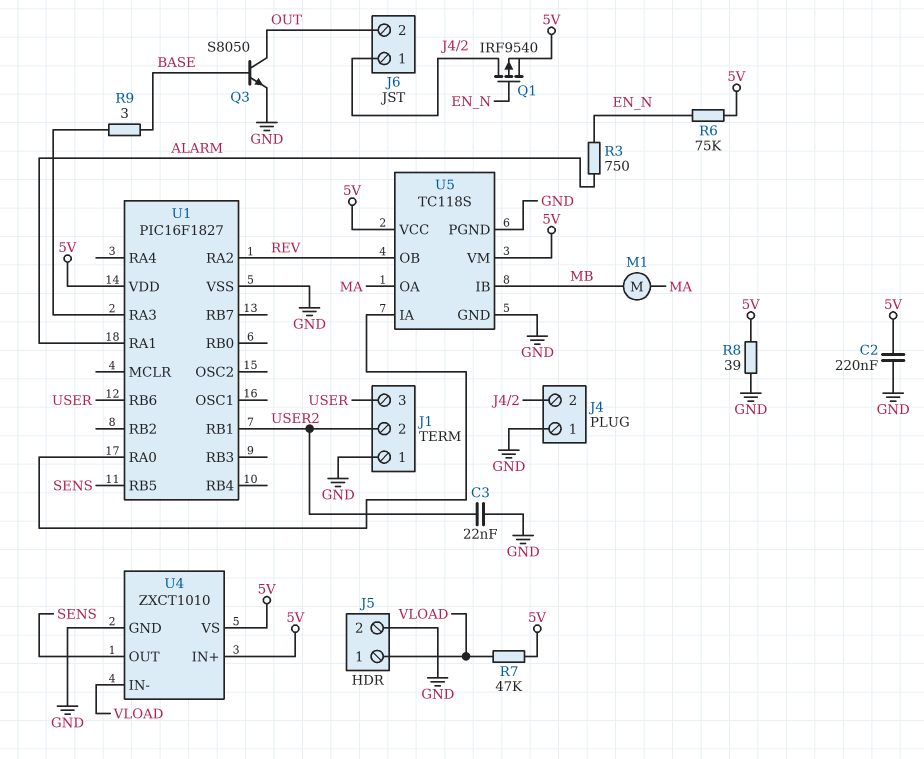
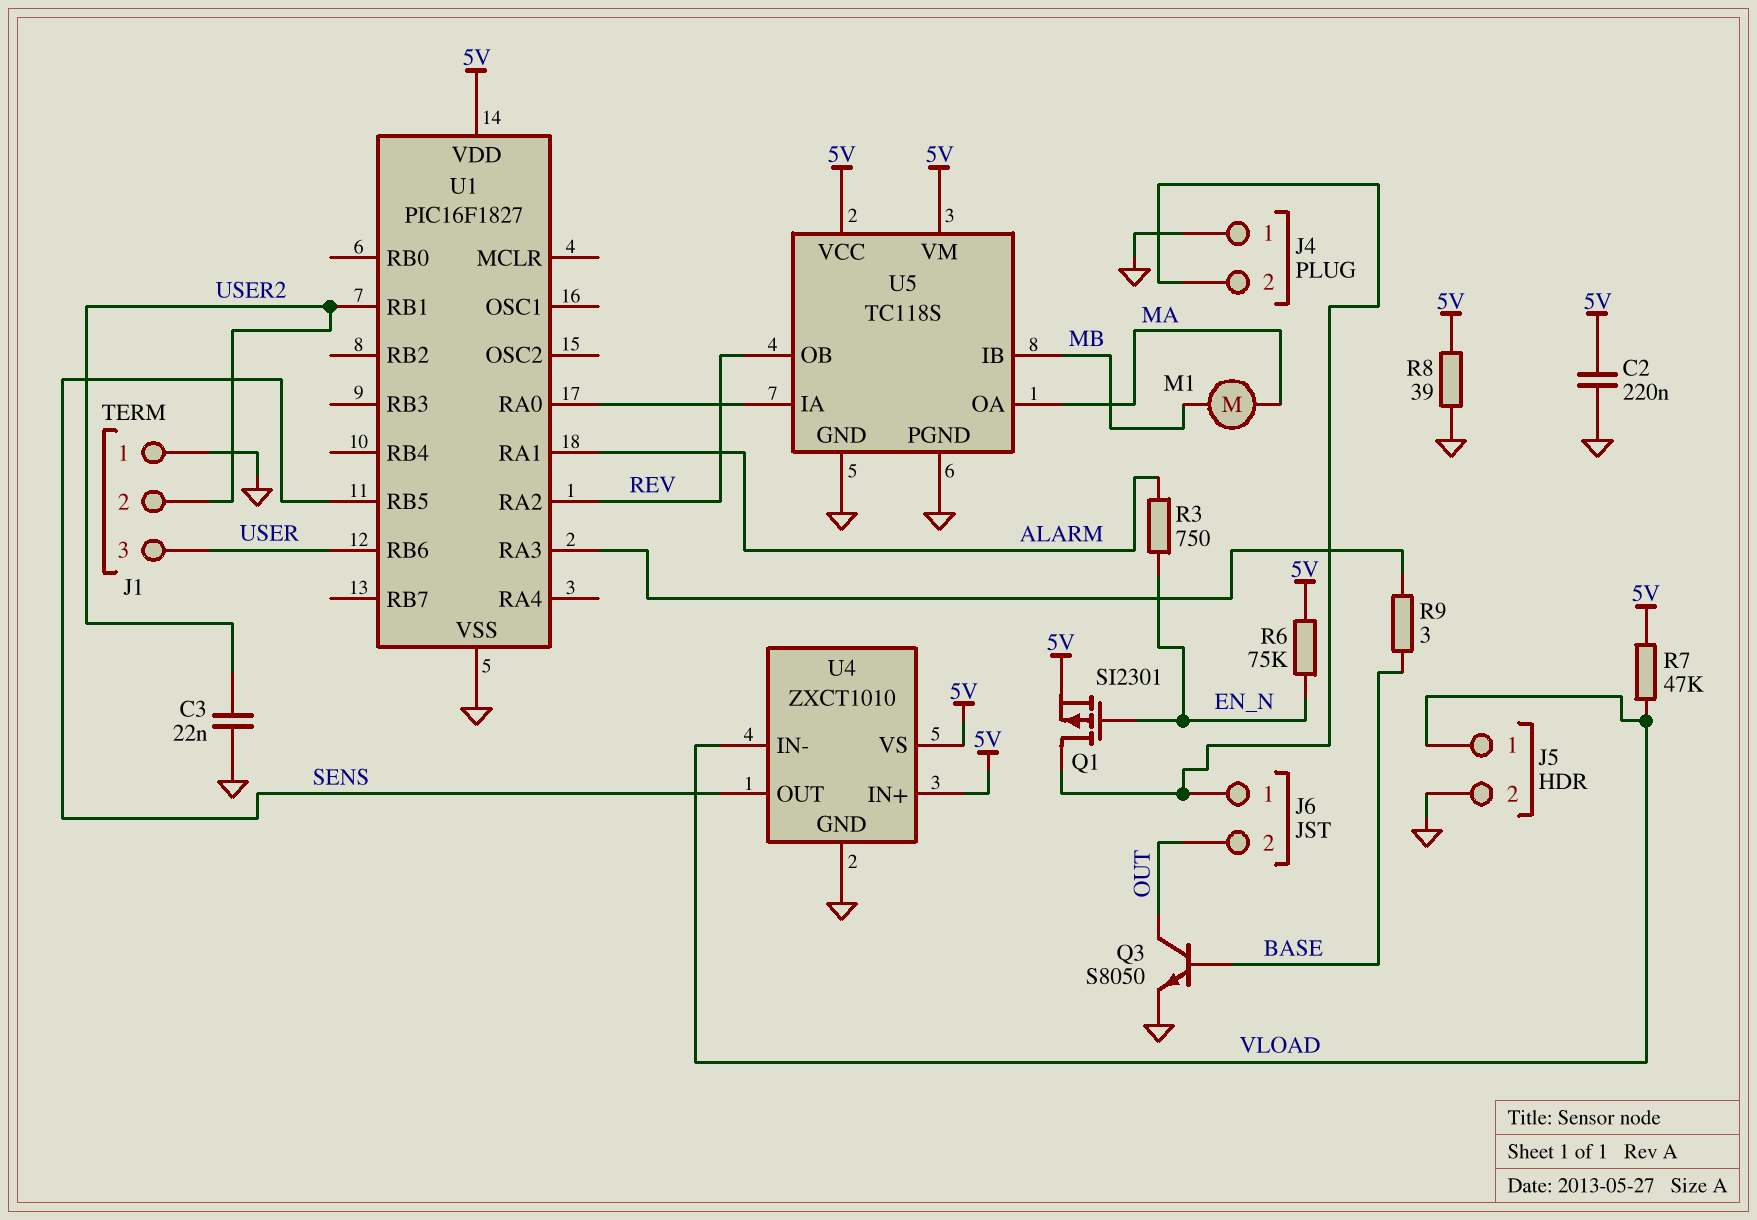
Q1: PMOS IRF9540 (G EN_N, D J4/2, S 5V) -> PMOS SI2301 (G EN_N, D J4/2, S 5V)

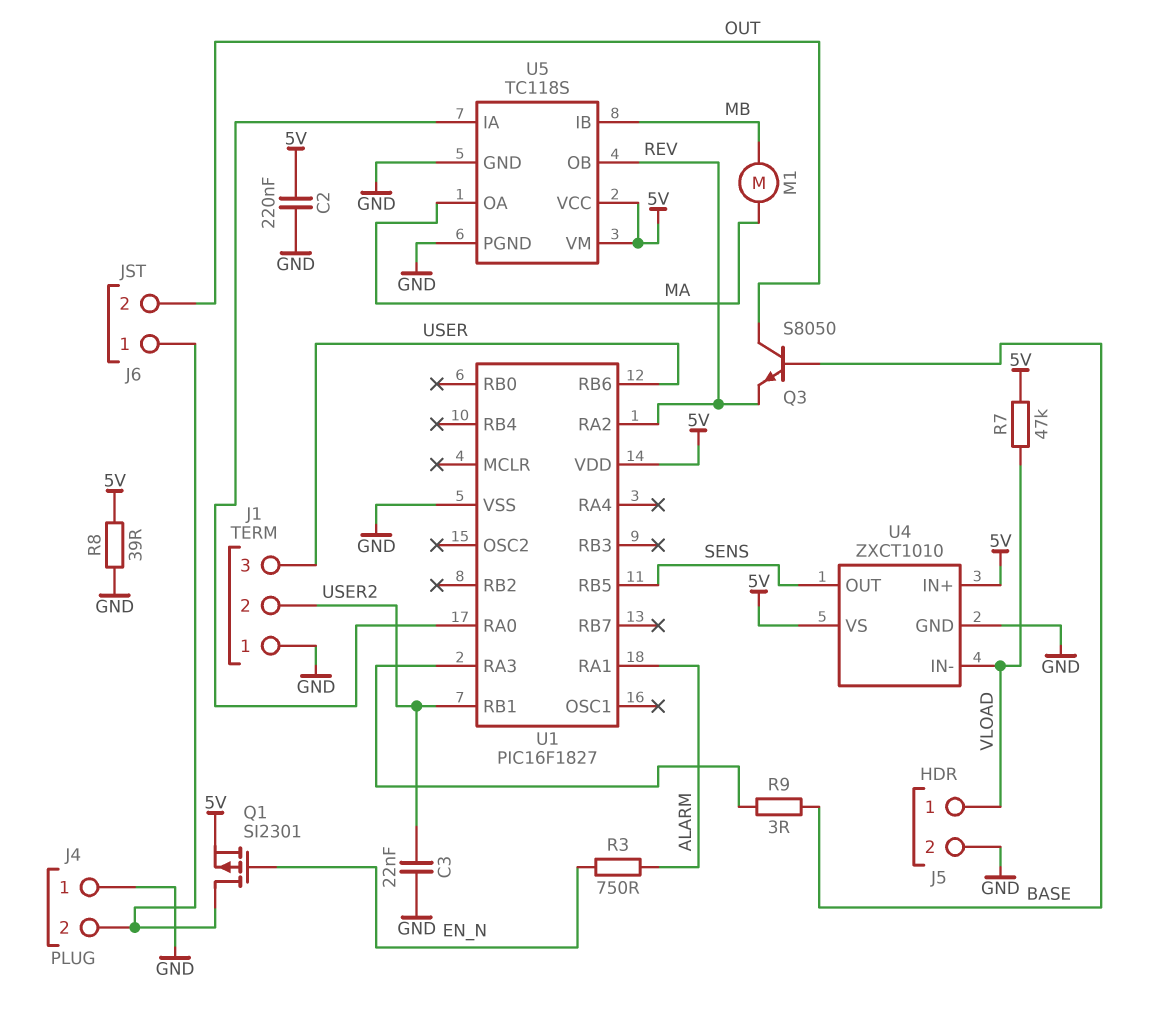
Q3: NPN S8050 (B BASE, C OUT, E GND) -> NPN S8050 (B BASE, C OUT, E REV)
R6: 75k (5V, EN_N) -> none

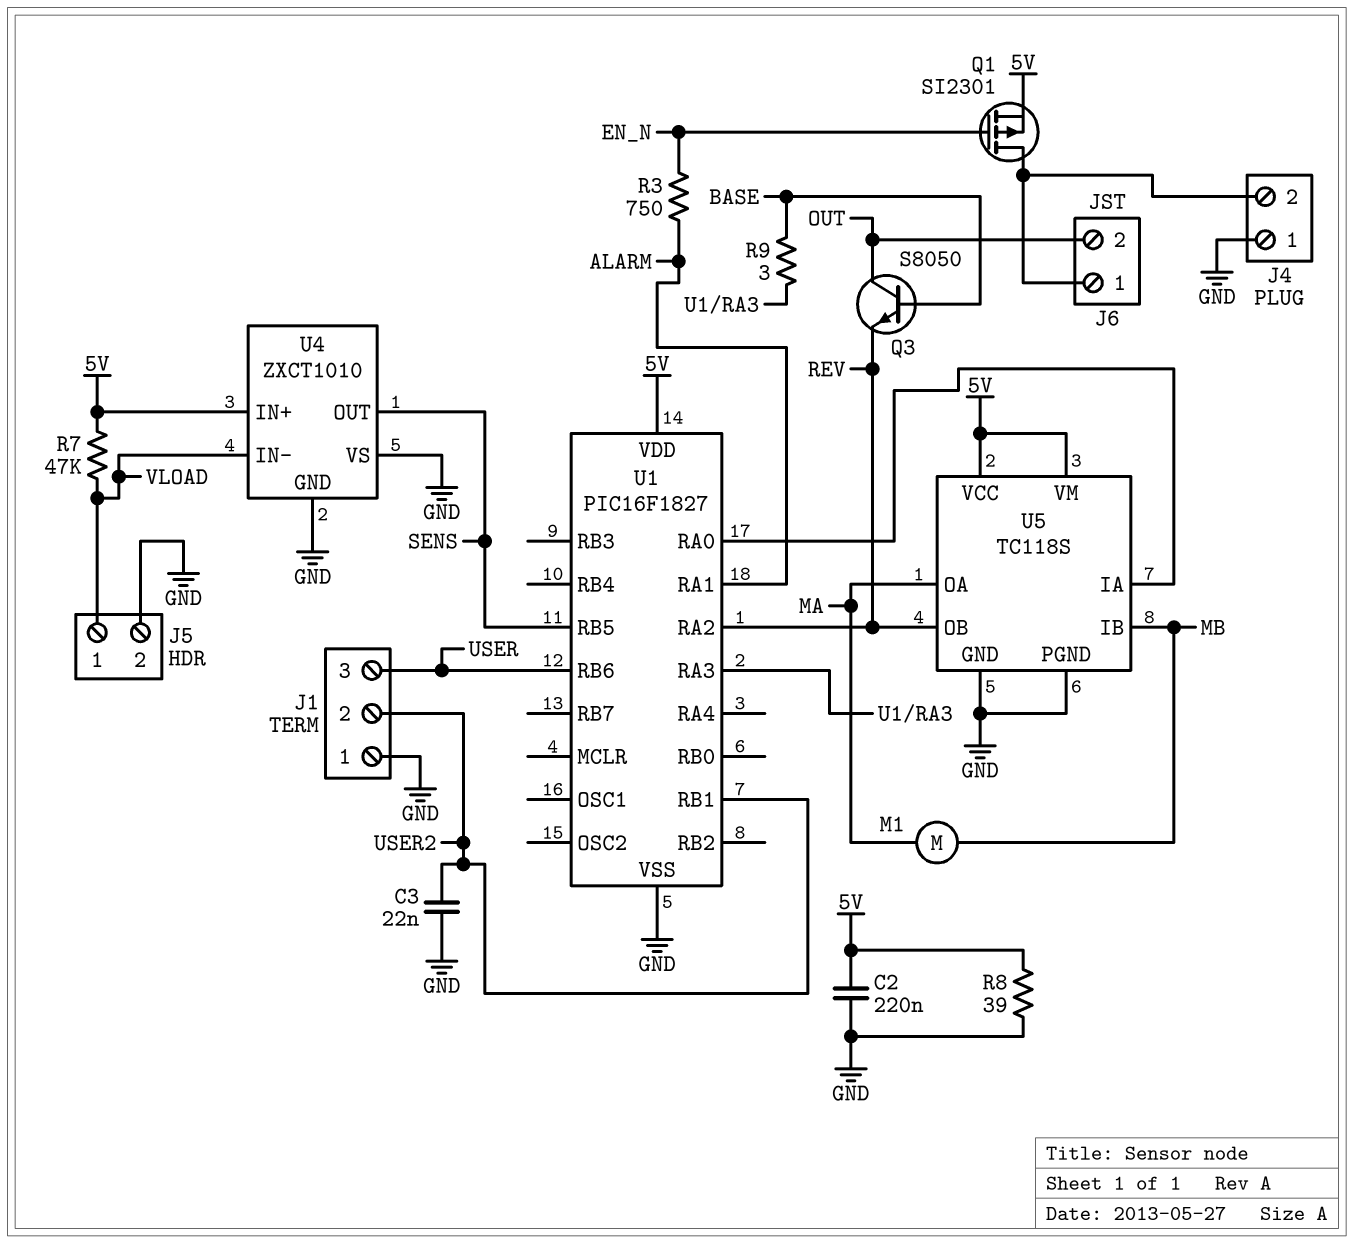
U4 pin VS: 5V -> GND

